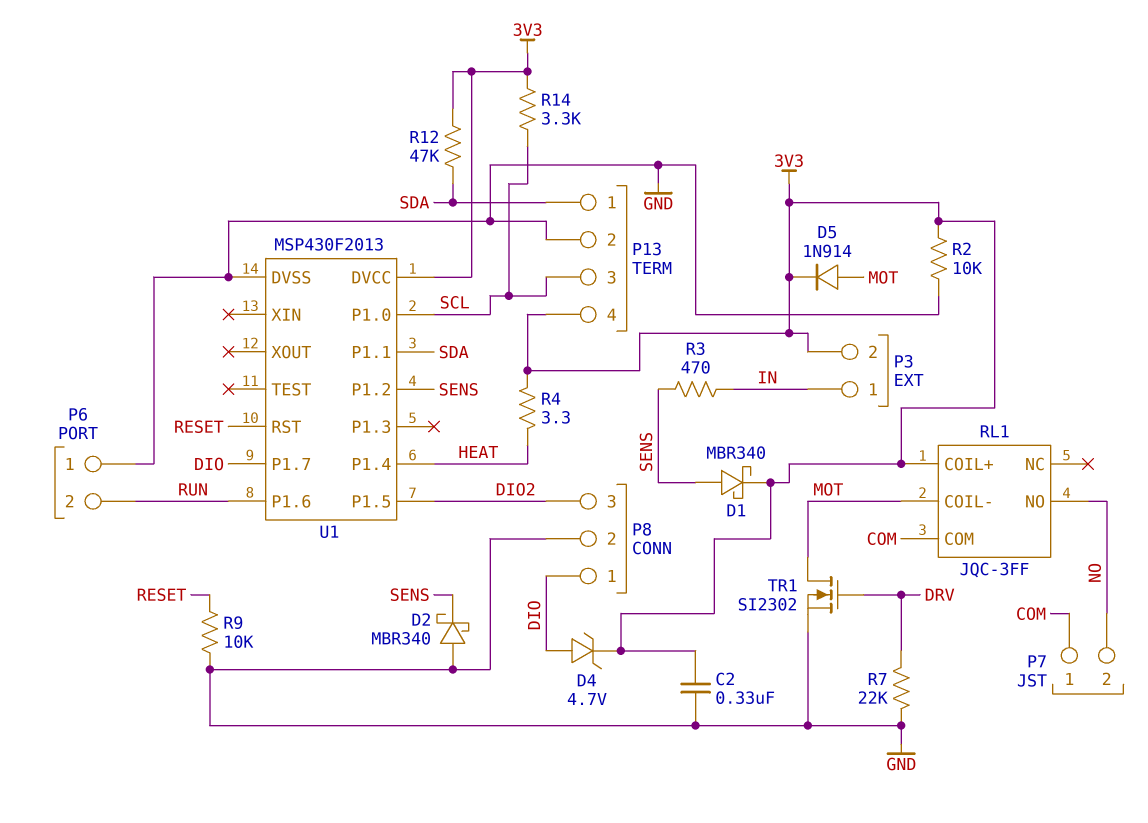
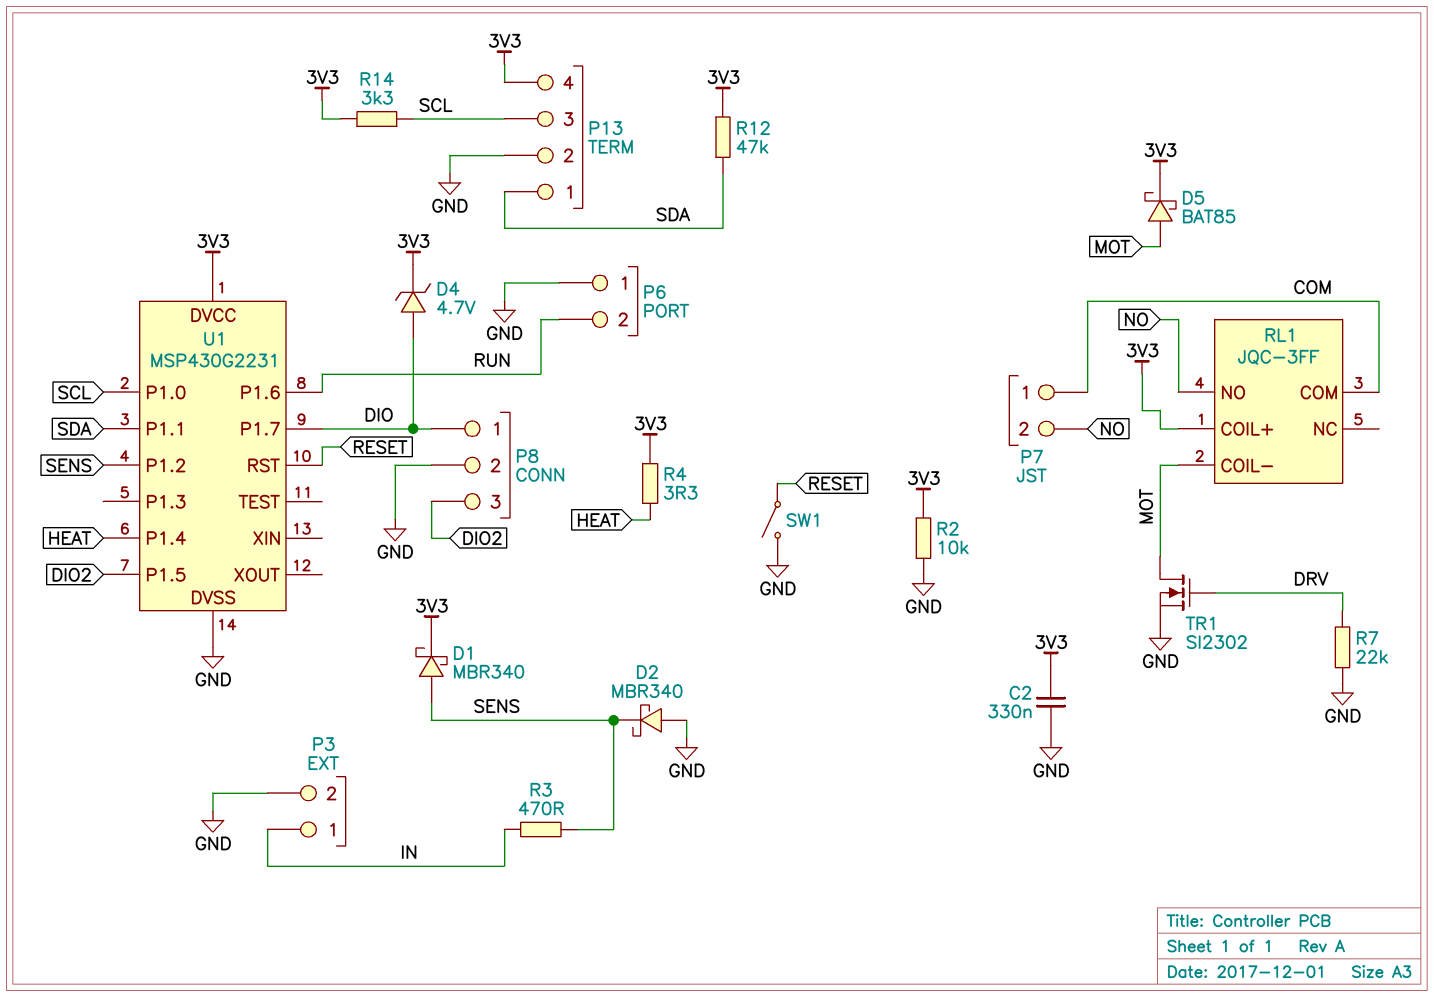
D5: diode 1N914 (A MOT, K 3V3) -> schottky BAT85 (A MOT, K 3V3)
P3 pin 2: 3V3 -> GND
R9: 10k (GND, RESET) -> none
SW1: none -> switch (GND, RESET)
U1: MSP430F2013 -> MSP430G2231

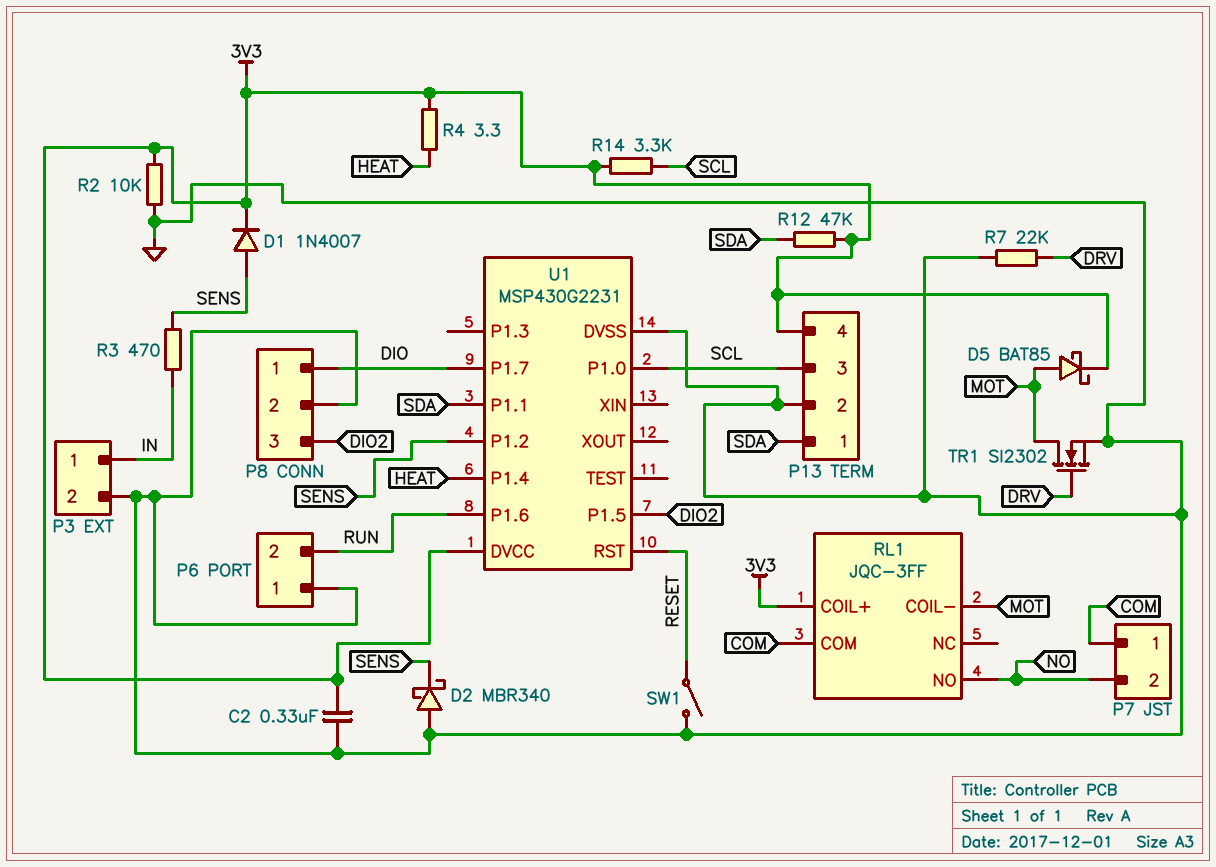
D1: schottky MBR340 (A SENS, K 3V3) -> diode 1N4007 (A SENS, K 3V3)
D4: zener 4.7V (A DIO, K 3V3) -> none

